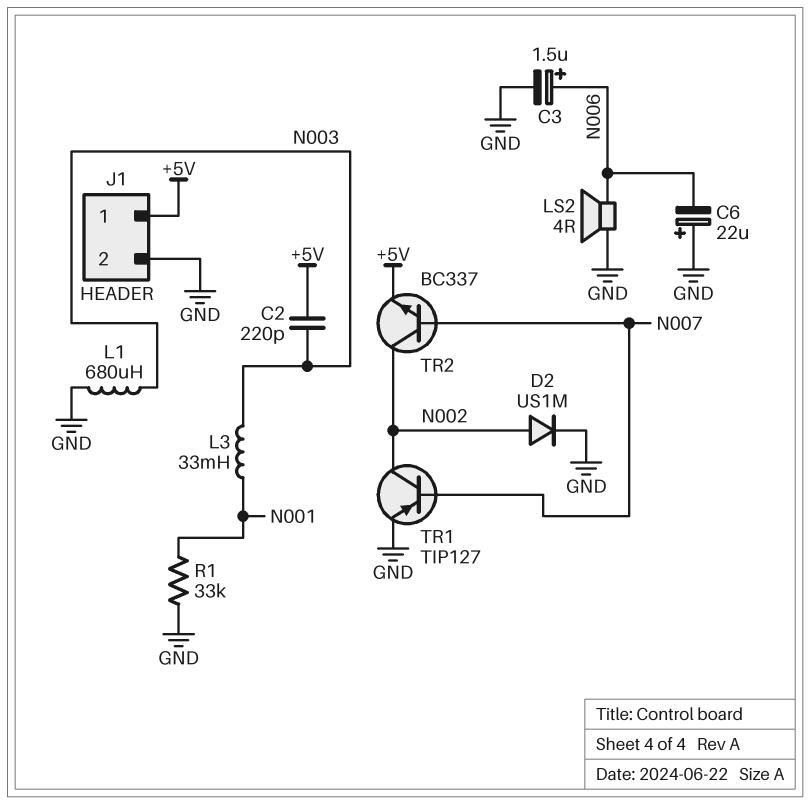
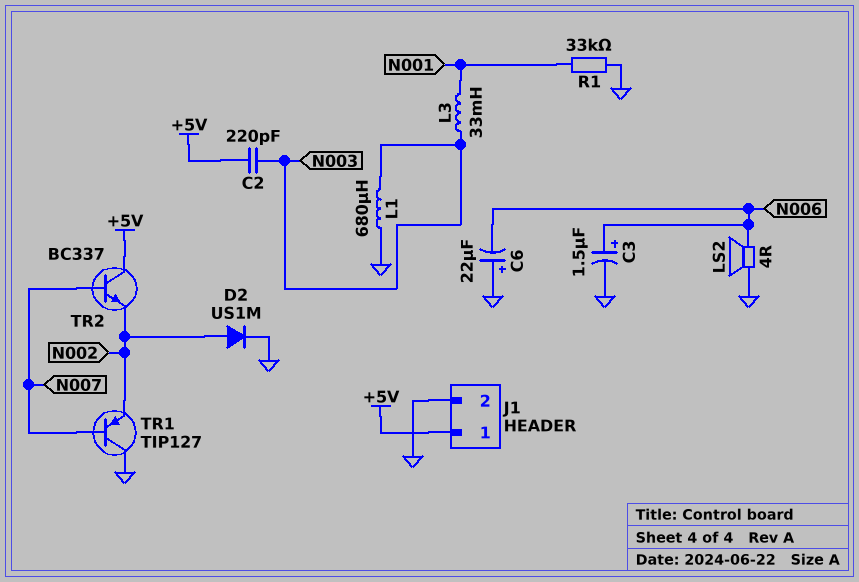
TR1: PNP TIP127 (B N007, C N002, E GND) -> PNP TIP127 (B N007, C GND, E N002)
TR2: NPN BC337 (B N007, C N002, E +5V) -> NPN BC337 (B N007, C +5V, E N002)

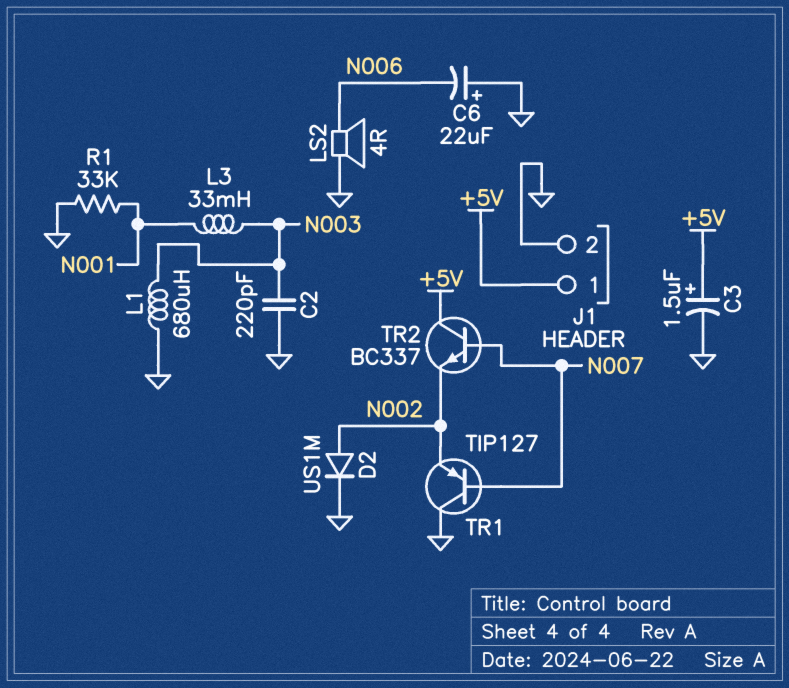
C2: 220pF (+5V, N003) -> 220pF (GND, N003)
C3: 1.5uF (plus N006, minus GND) -> 1.5uF (plus +5V, minus GND)

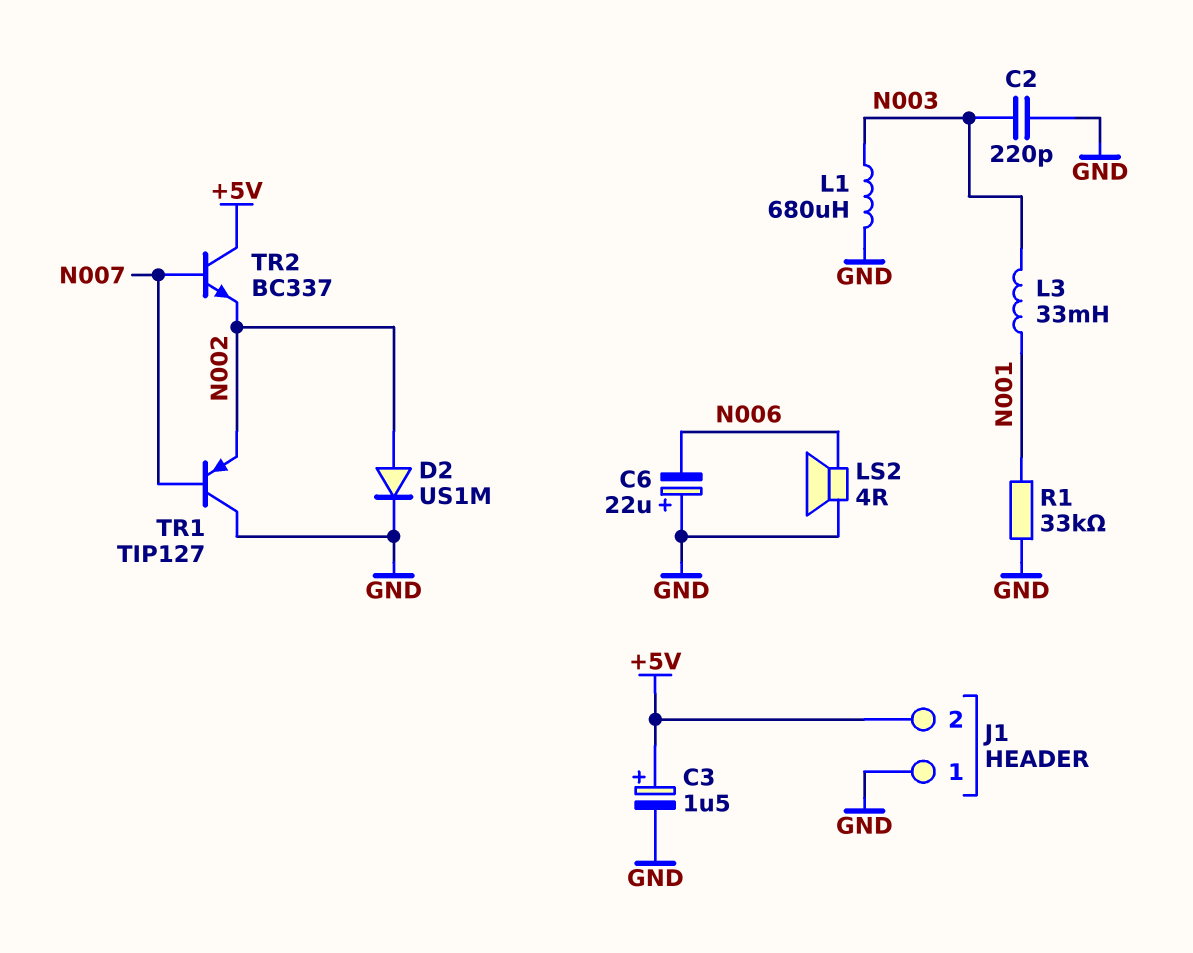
J1 pin 1: +5V -> GND
J1 pin 2: GND -> +5V

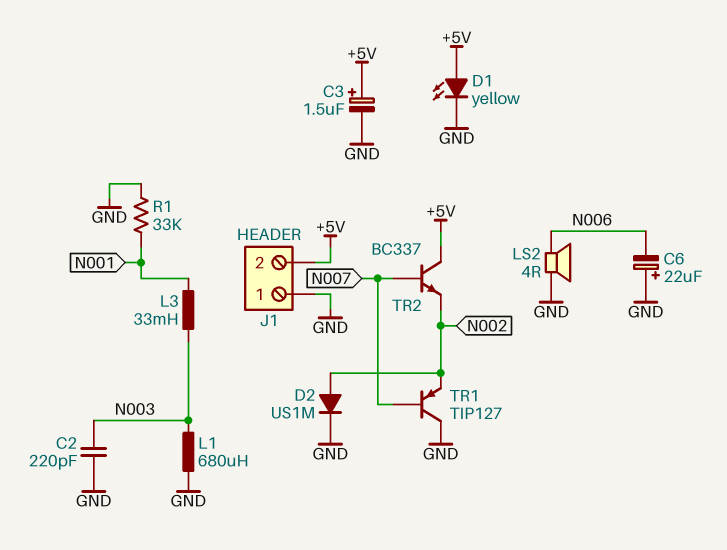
D1: none -> LED yellow (A +5V, K GND)

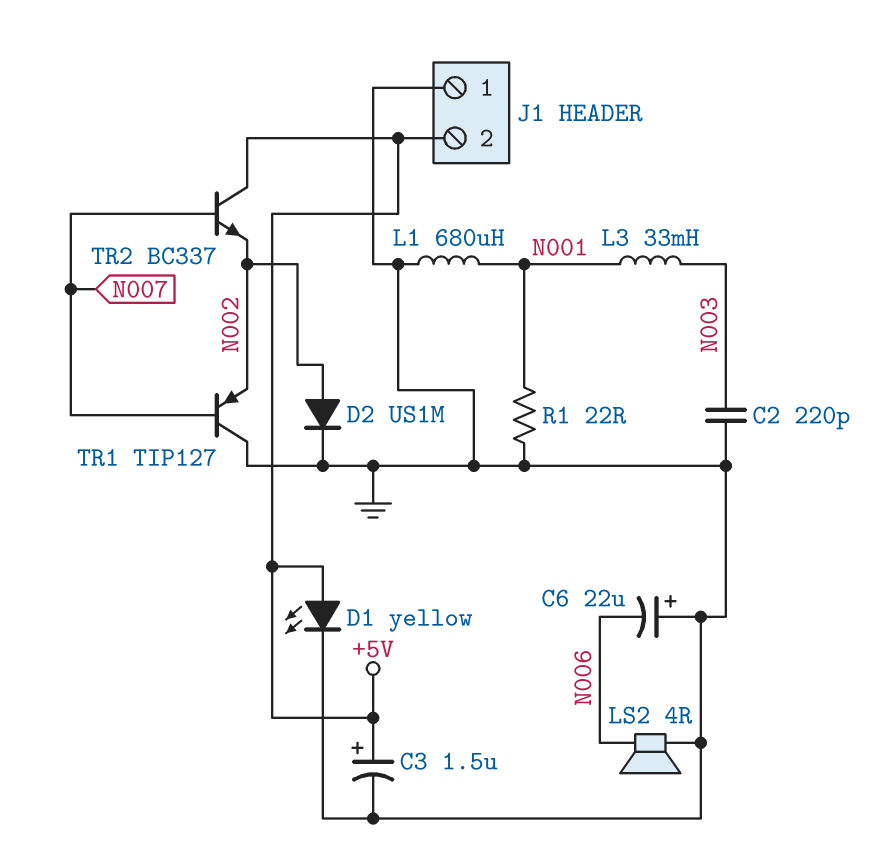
L1: 680uH (GND, N003) -> 680uH (GND, N001)
R1: 33k (GND, N001) -> 22 (GND, N001)

